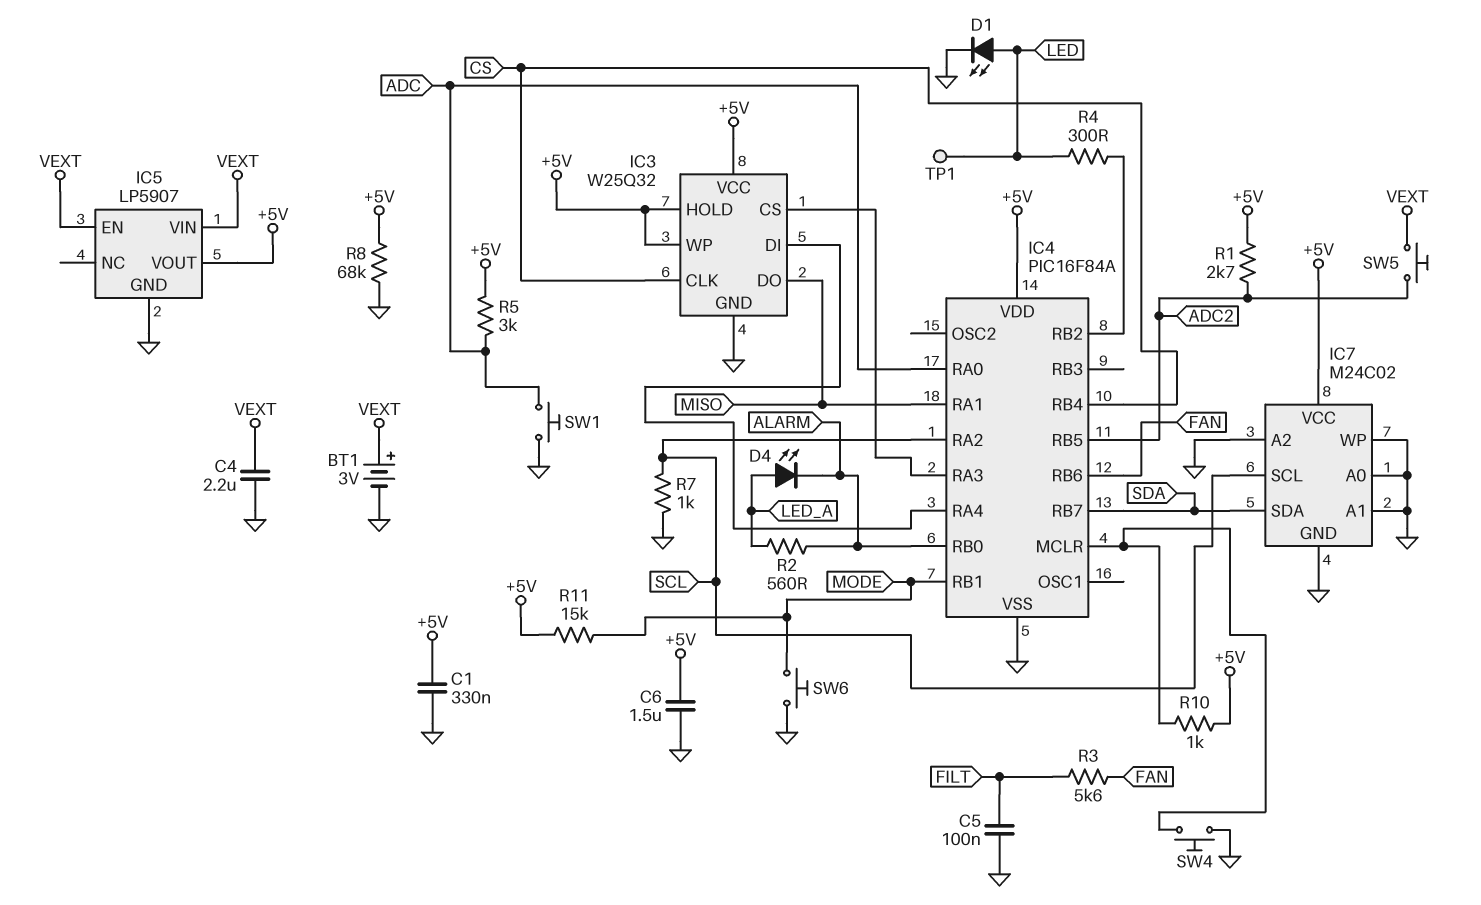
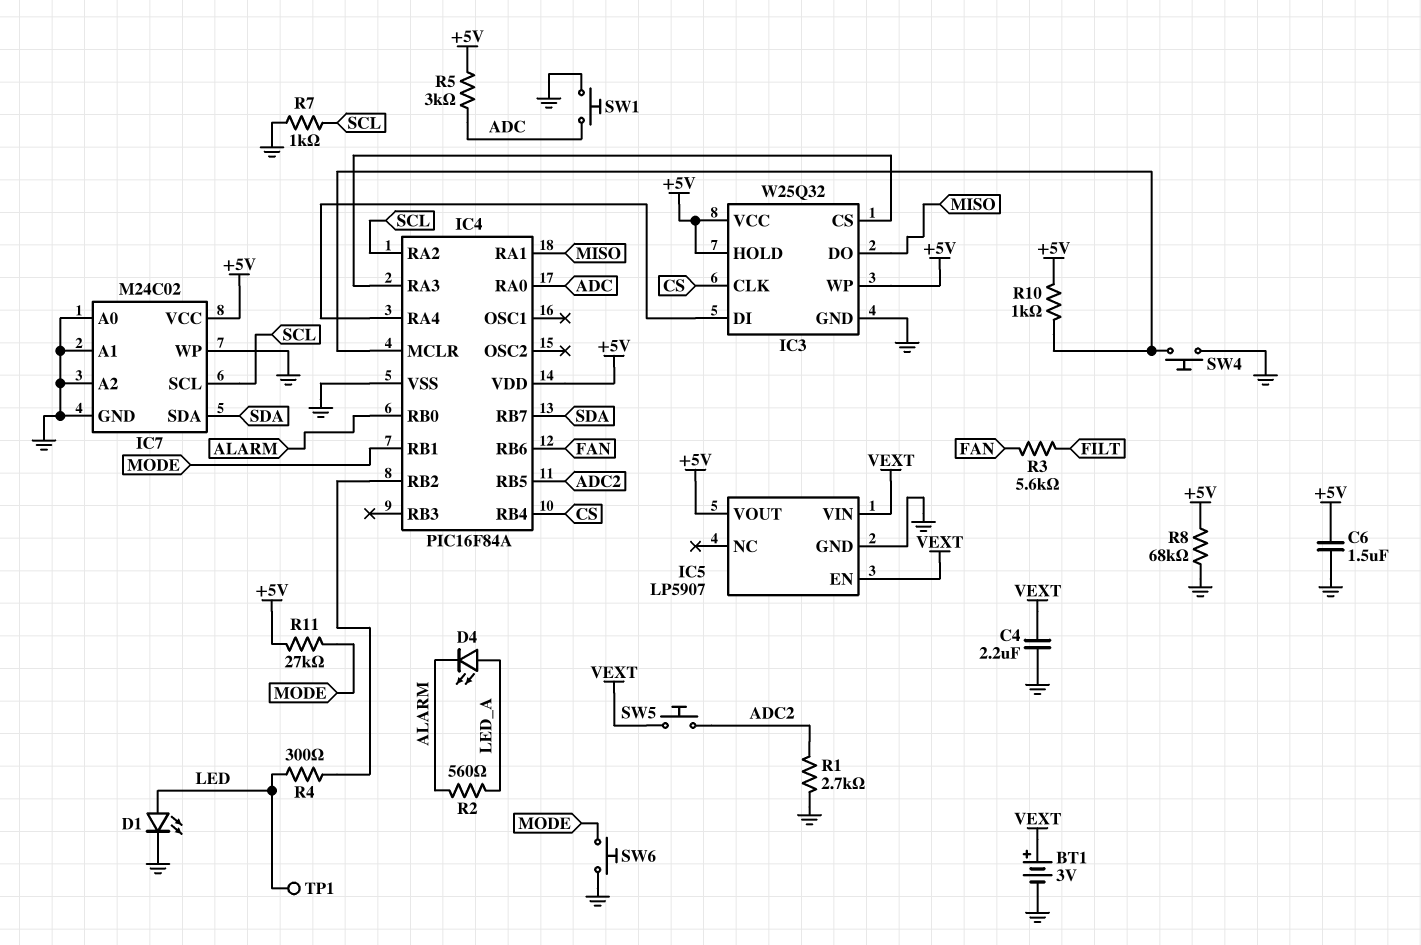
C1: 330nF (+5V, GND) -> none
C5: 100nF (FILT, GND) -> none
R1: 2.7k (+5V, ADC2) -> 2.7k (ADC2, GND)
R11: 15k (+5V, MODE) -> 27k (+5V, MODE)

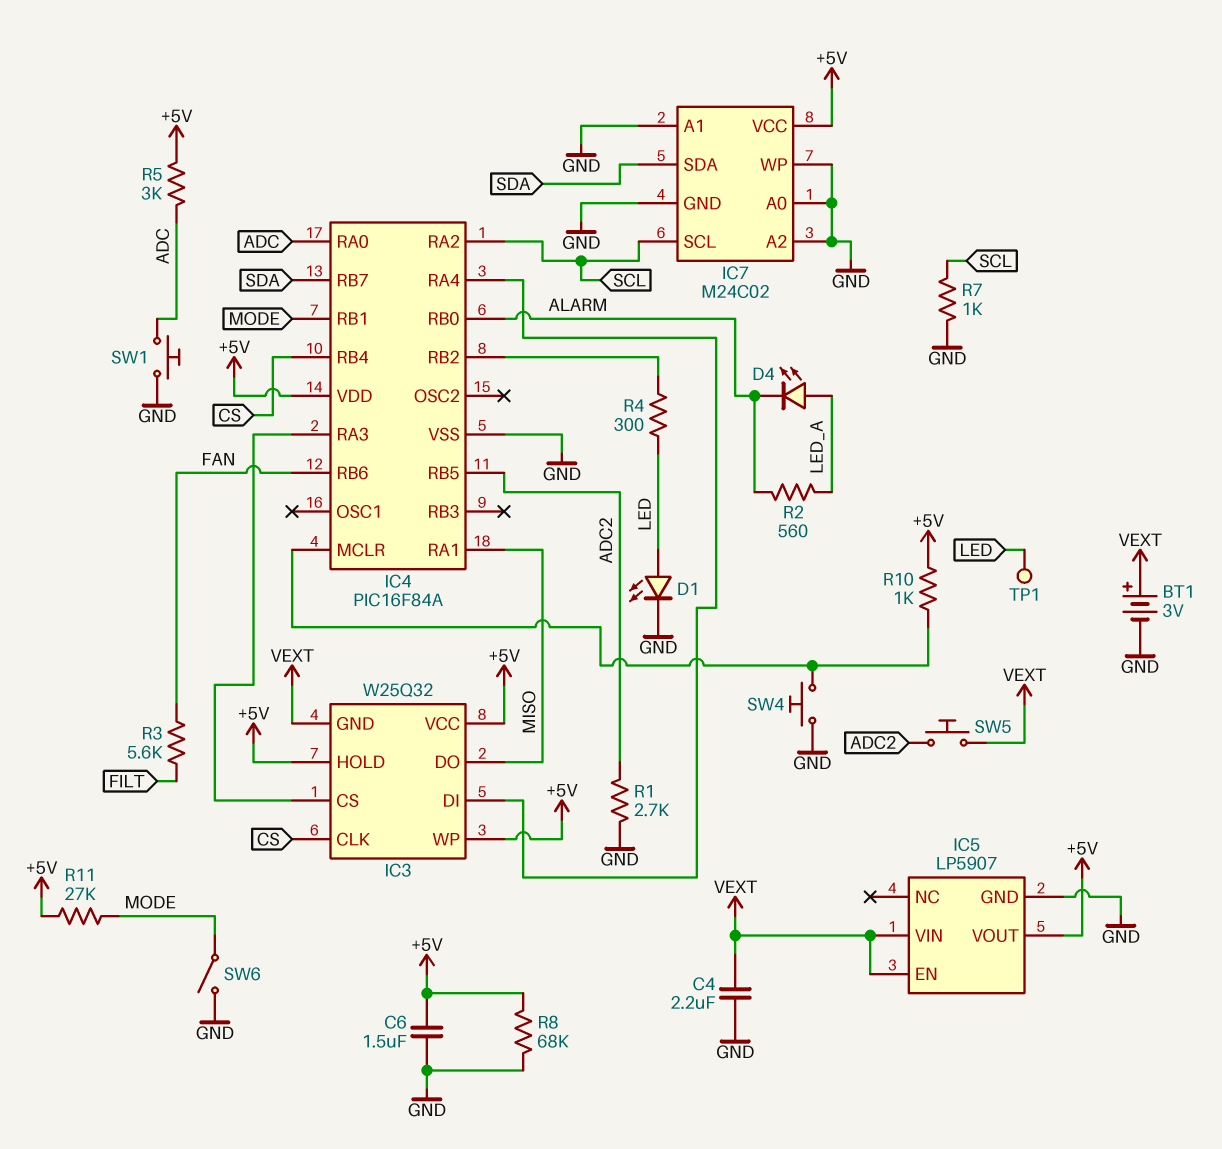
IC3 pin GND: GND -> VEXT
SW6: button (GND, MODE) -> switch (GND, MODE)

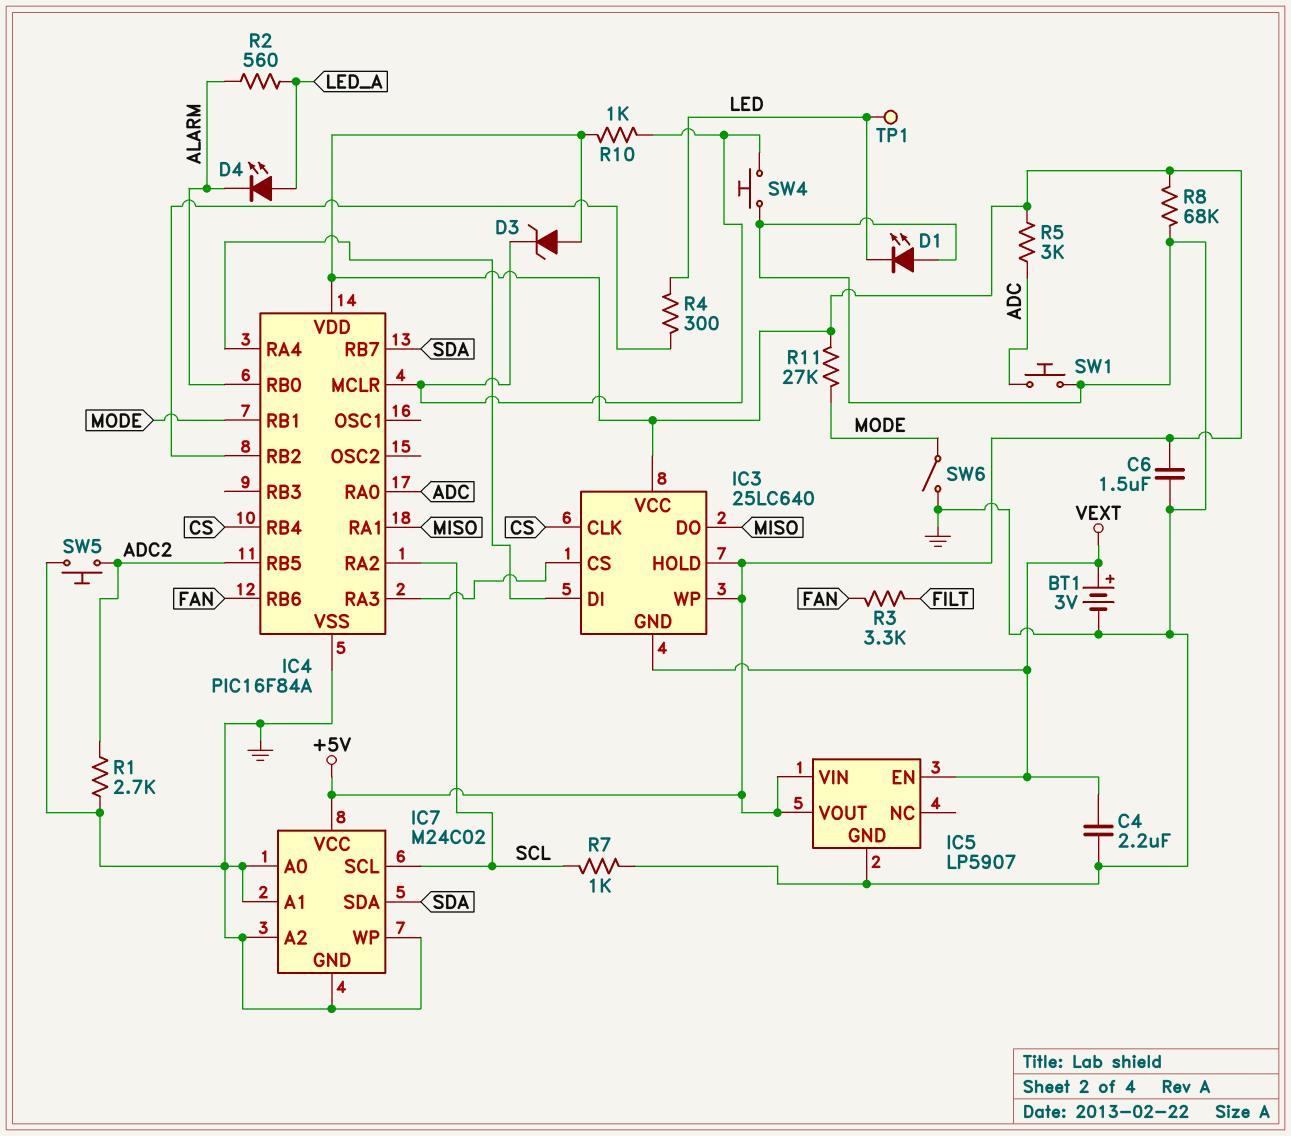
D1: LED (A LED, K GND) -> LED (A GND, K LED)
D3: none -> zener (A +5V, K IC4/MCLR)
IC3: W25Q32 -> 25LC640
IC5 pin VIN: VEXT -> +5V
R3: 5.6k (FAN, FILT) -> 3.3k (FAN, FILT)
SW5: button (ADC2, VEXT) -> button (ADC2, GND)

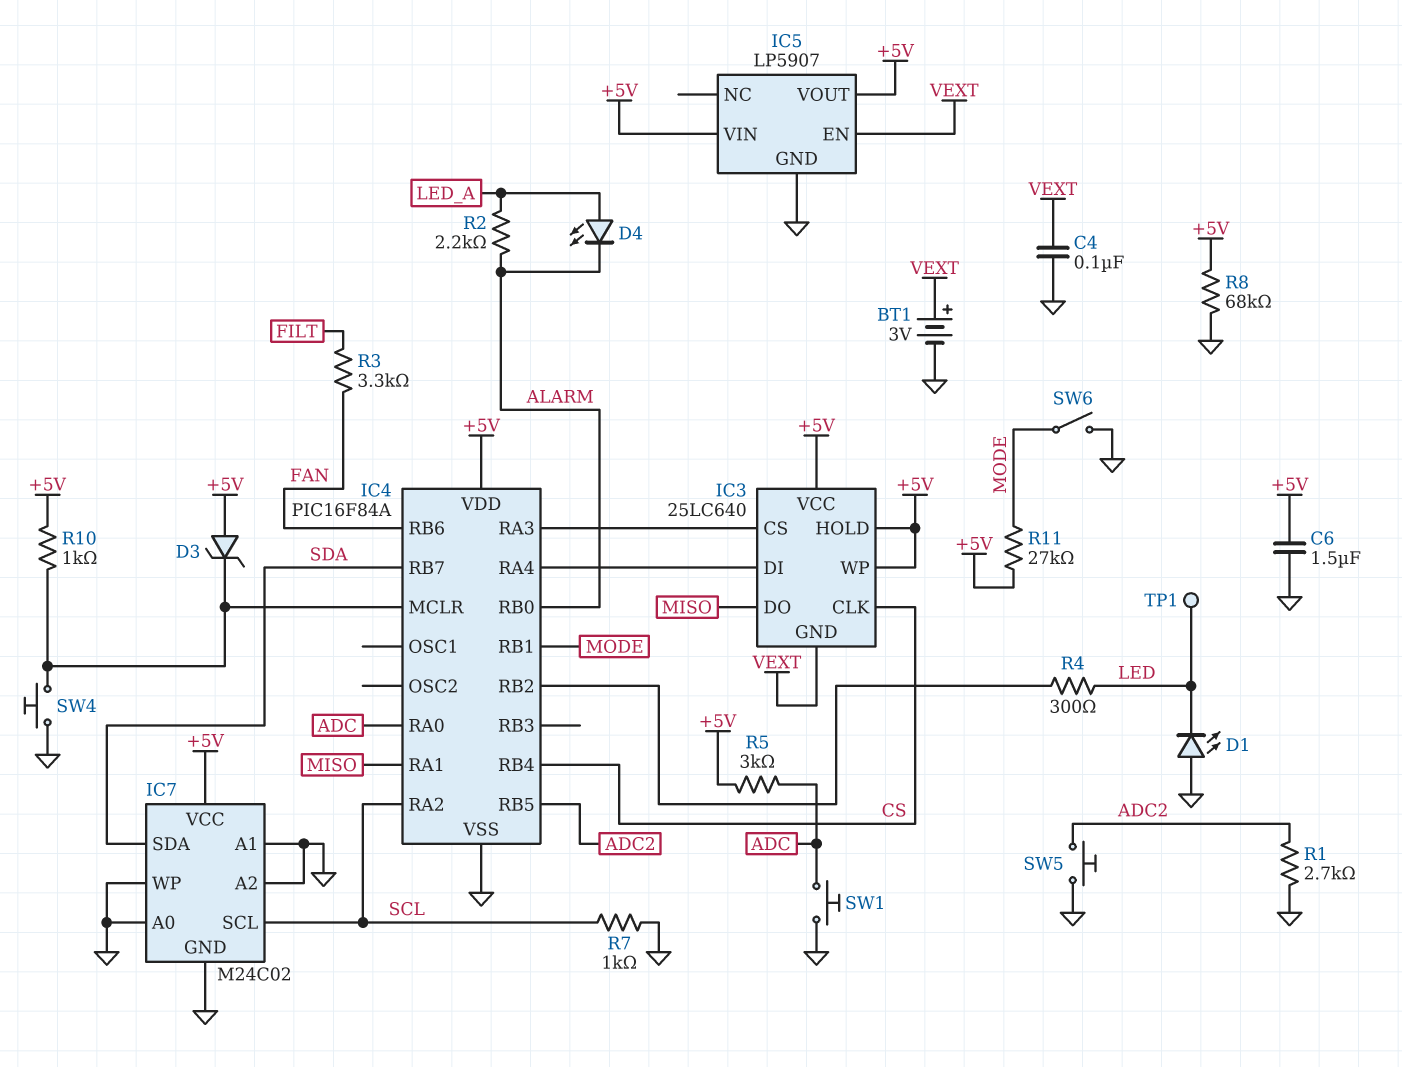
C4: 2.2uF (GND, VEXT) -> 100nF (GND, VEXT)
R2: 560 (ALARM, LED_A) -> 2.2k (ALARM, LED_A)

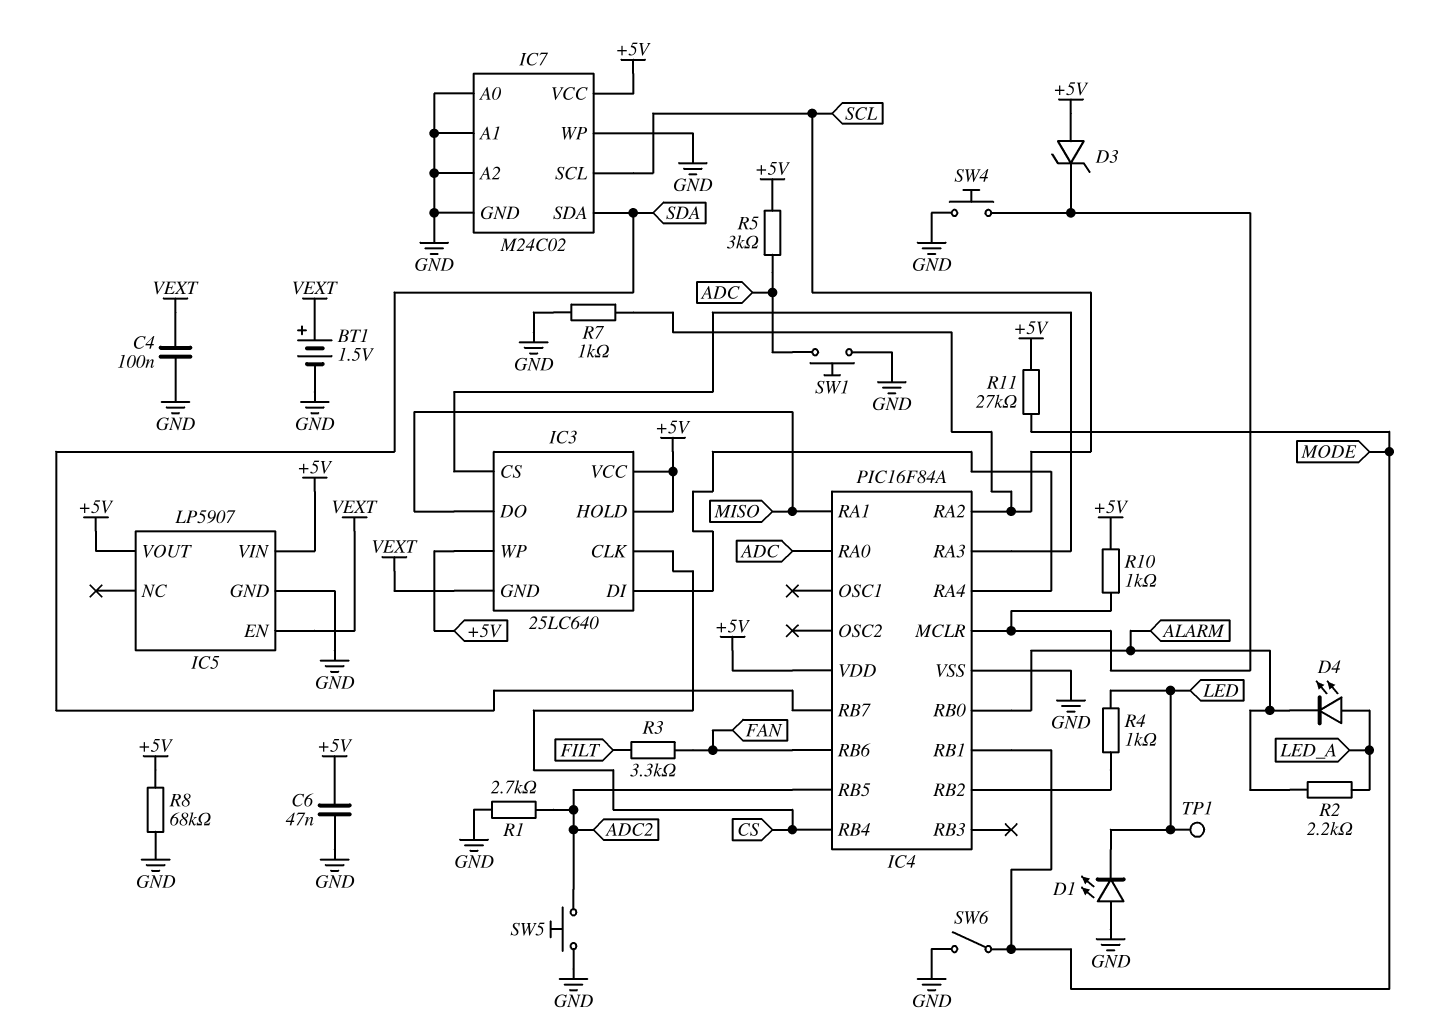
BT1: 3V (plus VEXT, minus GND) -> 1.5V (plus VEXT, minus GND)
C6: 1.5uF (+5V, GND) -> 47nF (+5V, GND)
R4: 300 (IC4/RB2, LED) -> 1k (IC4/RB2, LED)

